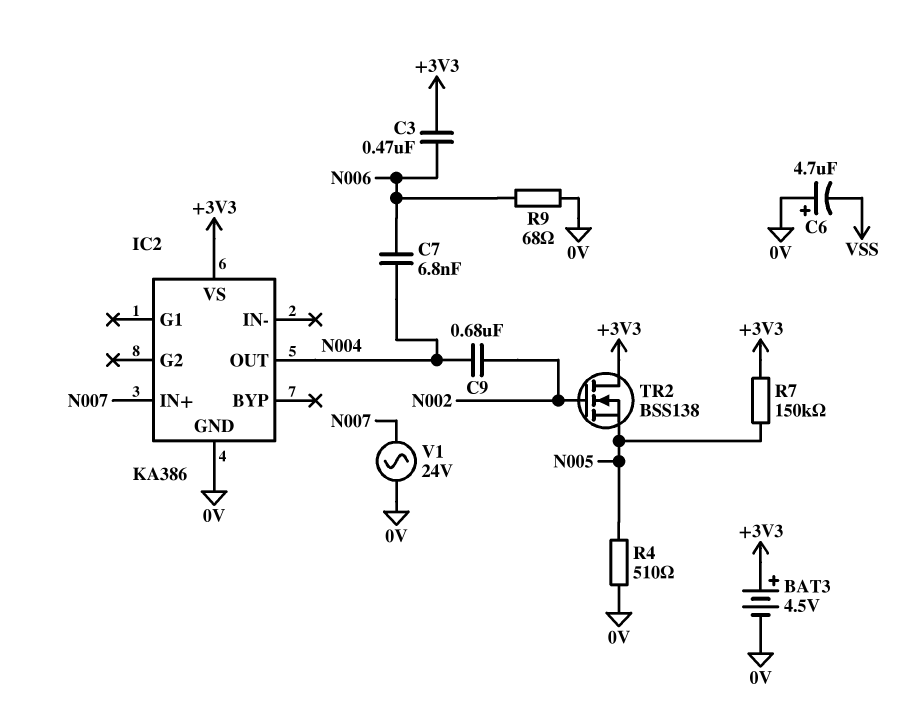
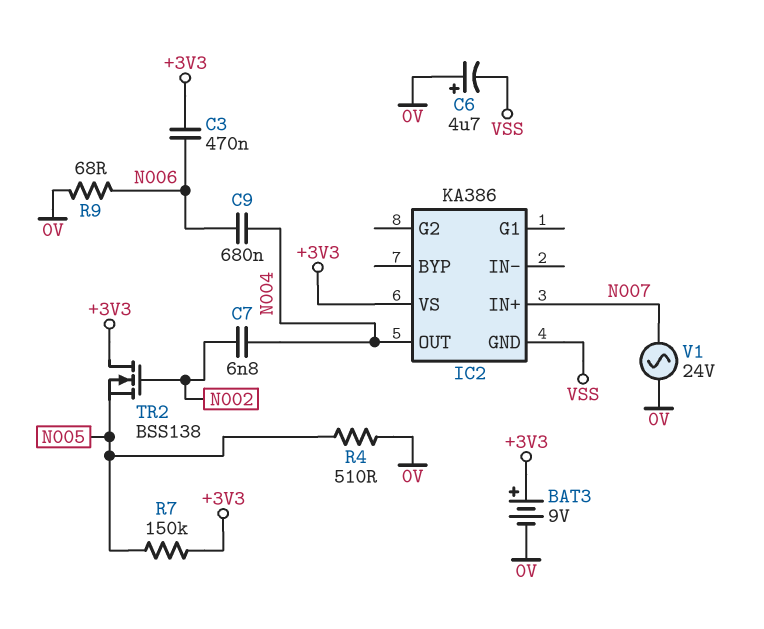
BAT3: 4.5V (plus +3V3, minus 0V) -> 9V (plus +3V3, minus 0V)
C7: 6.8nF (N004, N006) -> 6.8nF (N002, N004)
C9: 680nF (N002, N004) -> 680nF (N004, N006)
IC2 pin GND: 0V -> VSS

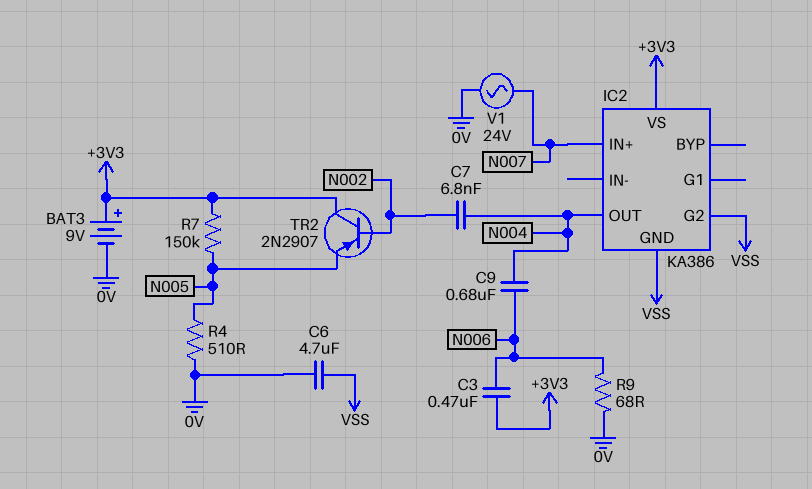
C6: 4.7uF (plus 0V, minus VSS) -> 4.7uF (0V, VSS)
IC2 pin G2: none -> VSS
TR2: NMOS BSS138 (G N002, D +3V3, S N005) -> PNP 2N2907 (B N002, C +3V3, E N005)

